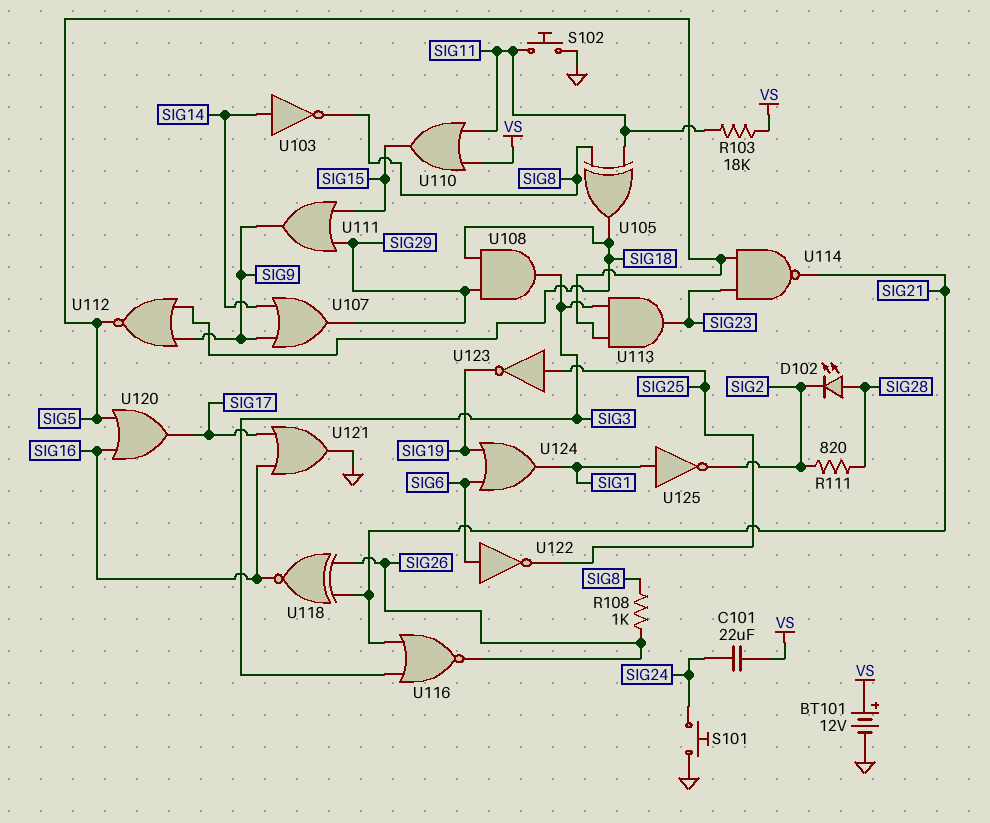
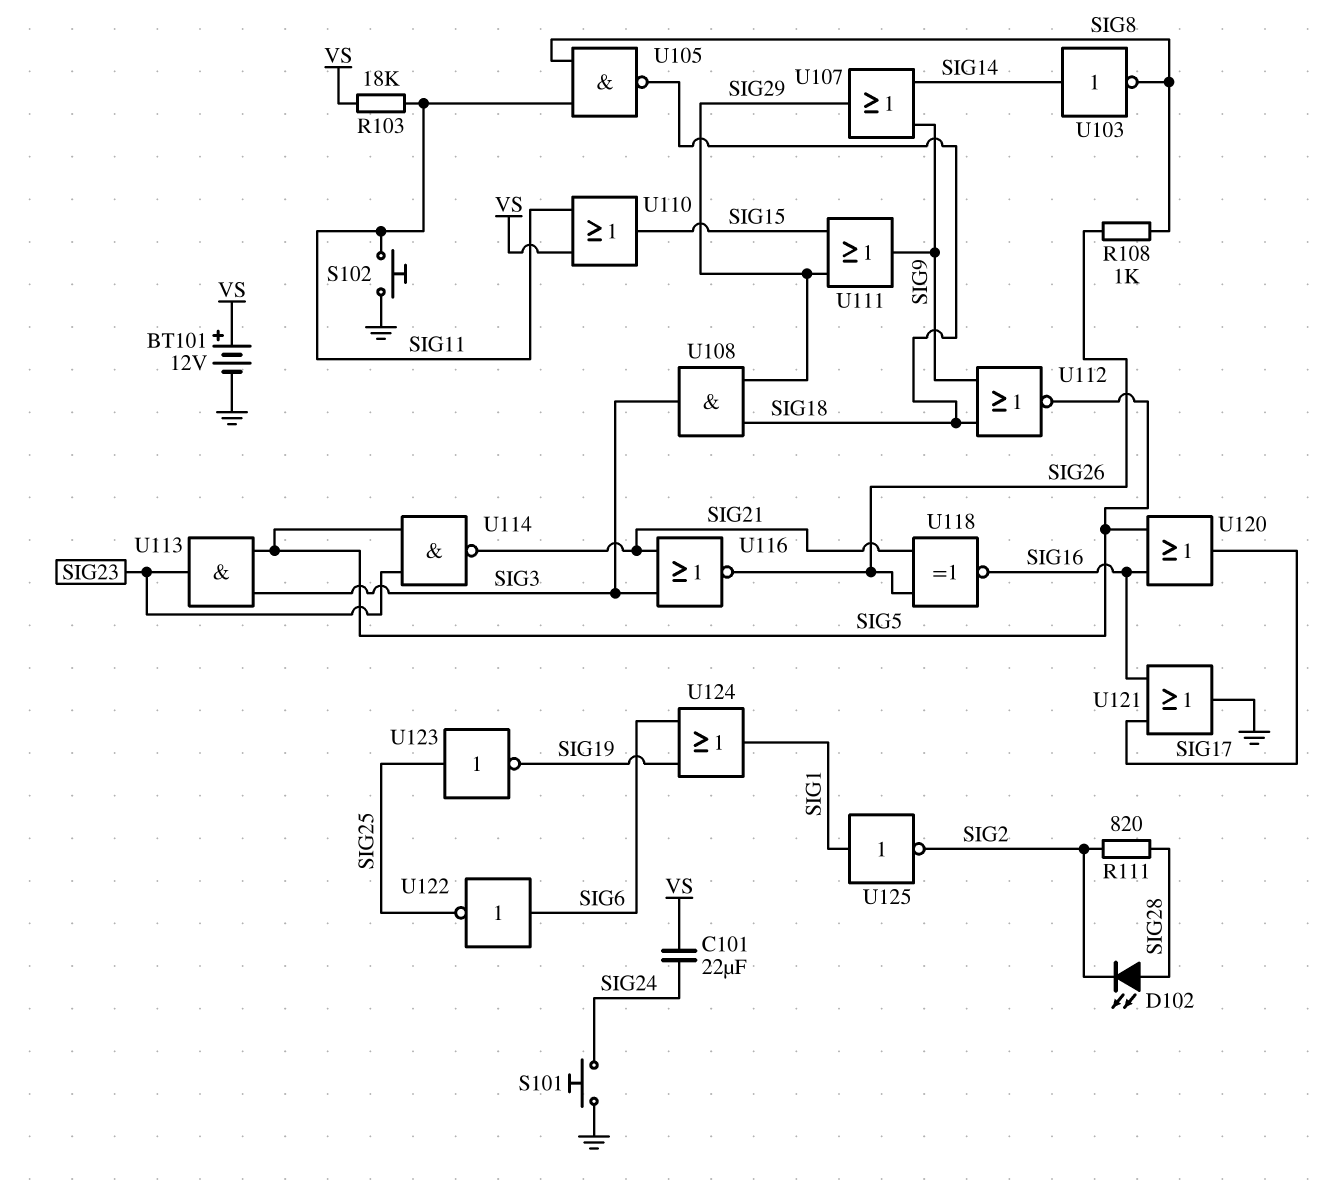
U105: XOR (in SIG8, in SIG11, out SIG18) -> NAND (in SIG8, in SIG11, out SIG18)

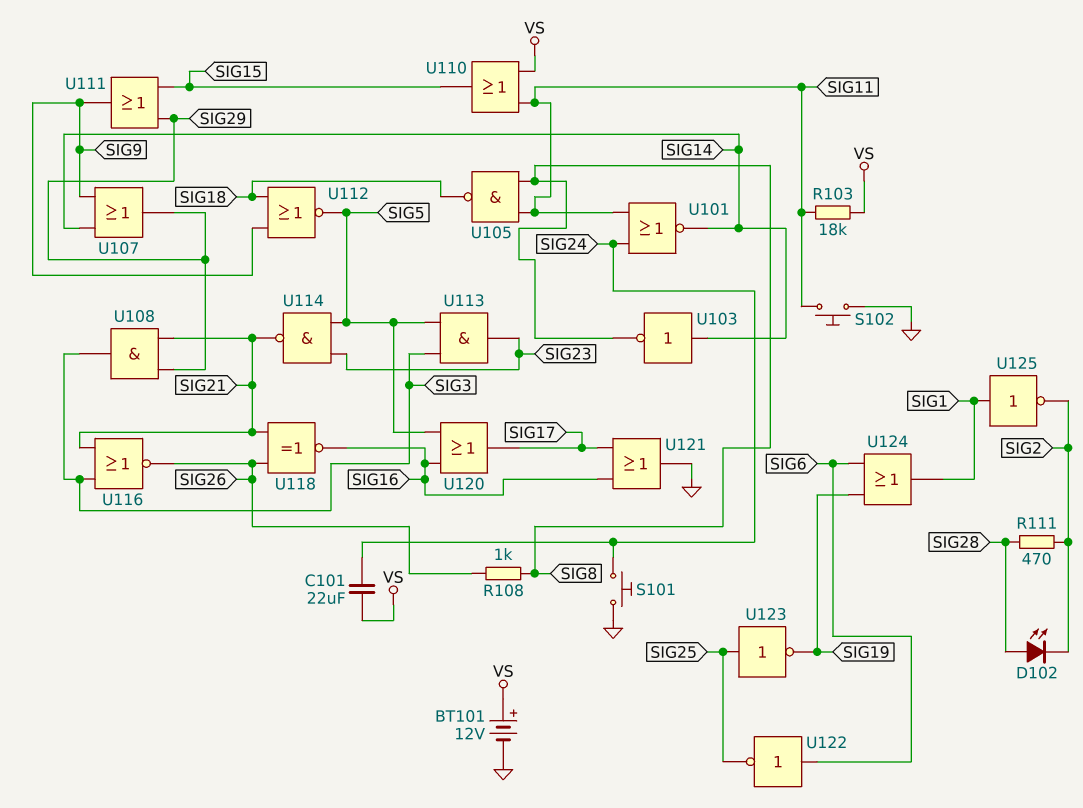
R111: 820 (SIG2, SIG28) -> 470 (SIG2, SIG28)
U101: none -> NOR (in SIG11, in SIG24, out SIG14)
U108: AND (in SIG18, in SIG29, out SIG3) -> AND (in SIG21, in SIG29, out SIG3)

